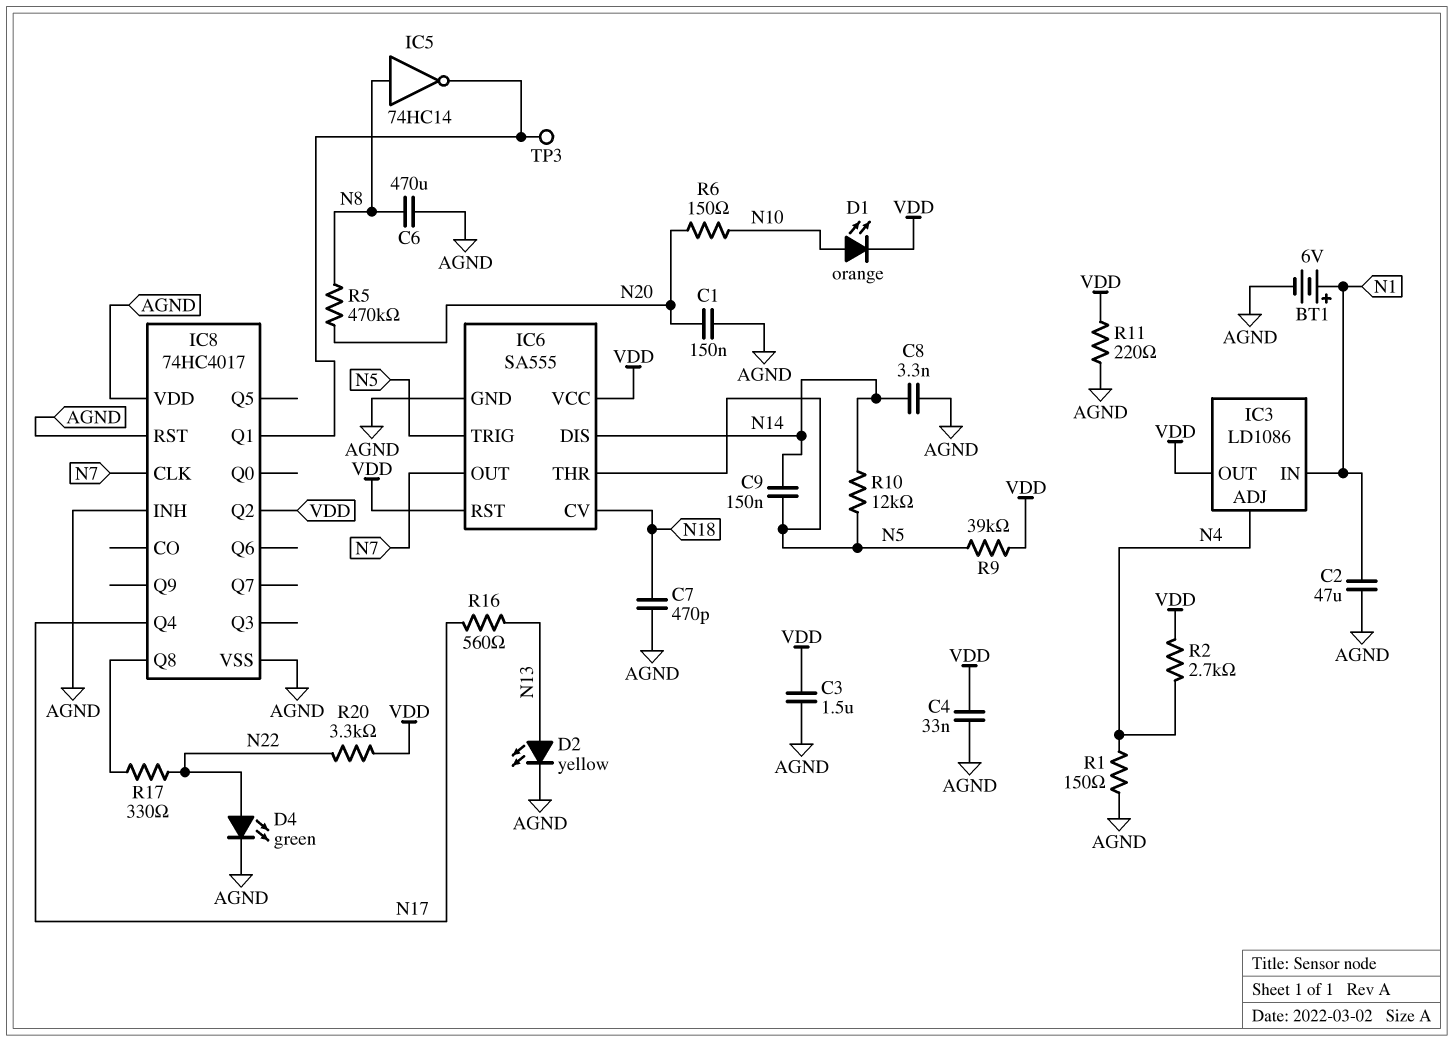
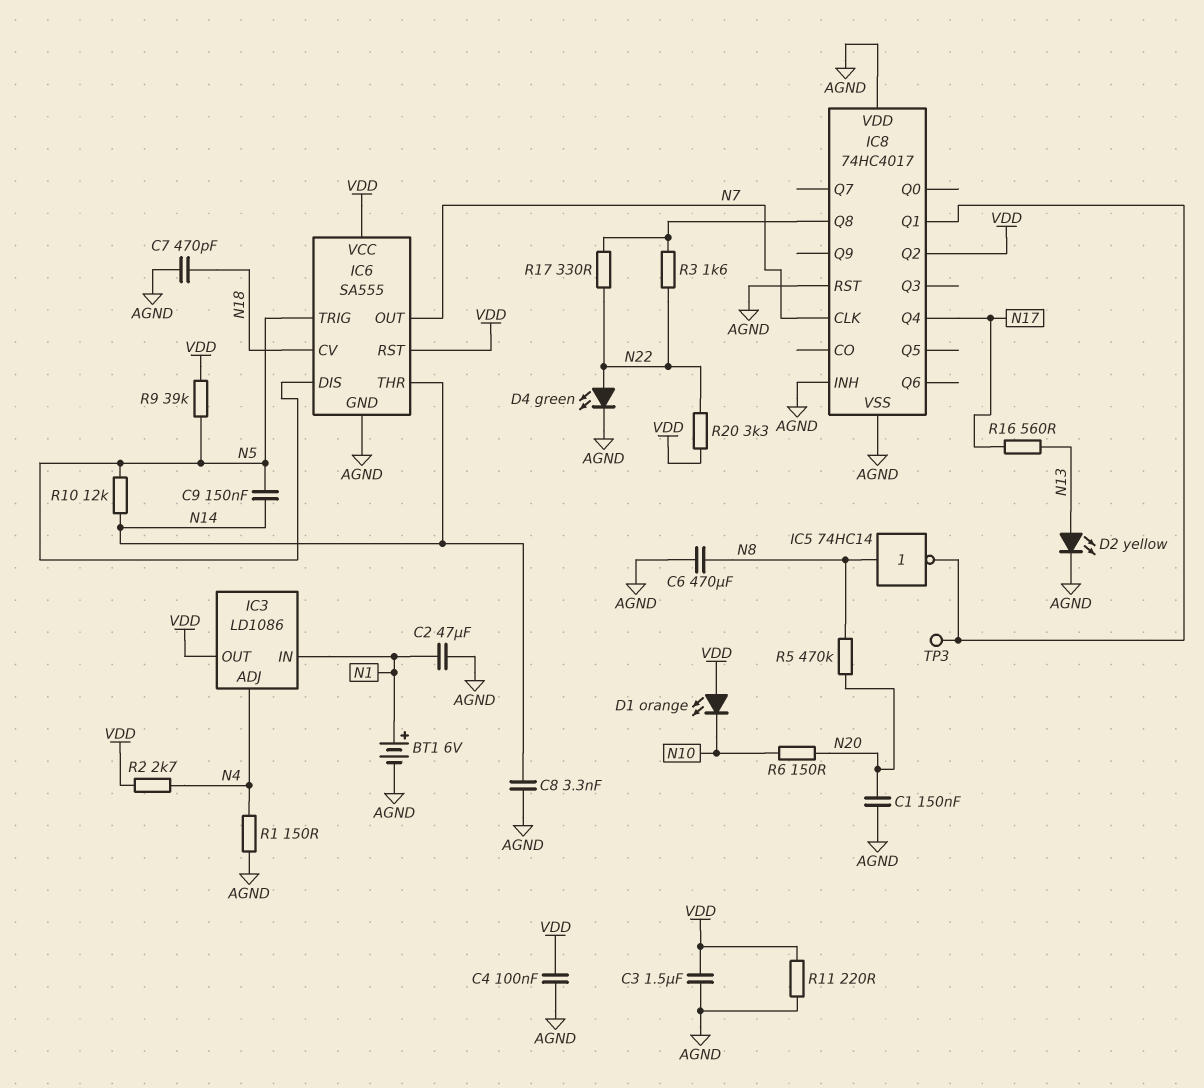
C4: 33nF (AGND, VDD) -> 100nF (AGND, VDD)
D1: LED orange (A N10, K VDD) -> LED orange (A VDD, K N10)
IC6 pin DIS: N14 -> N5
IC6 pin THR: N5 -> N14
R3: none -> 1.6k (IC8/Q8, N22)

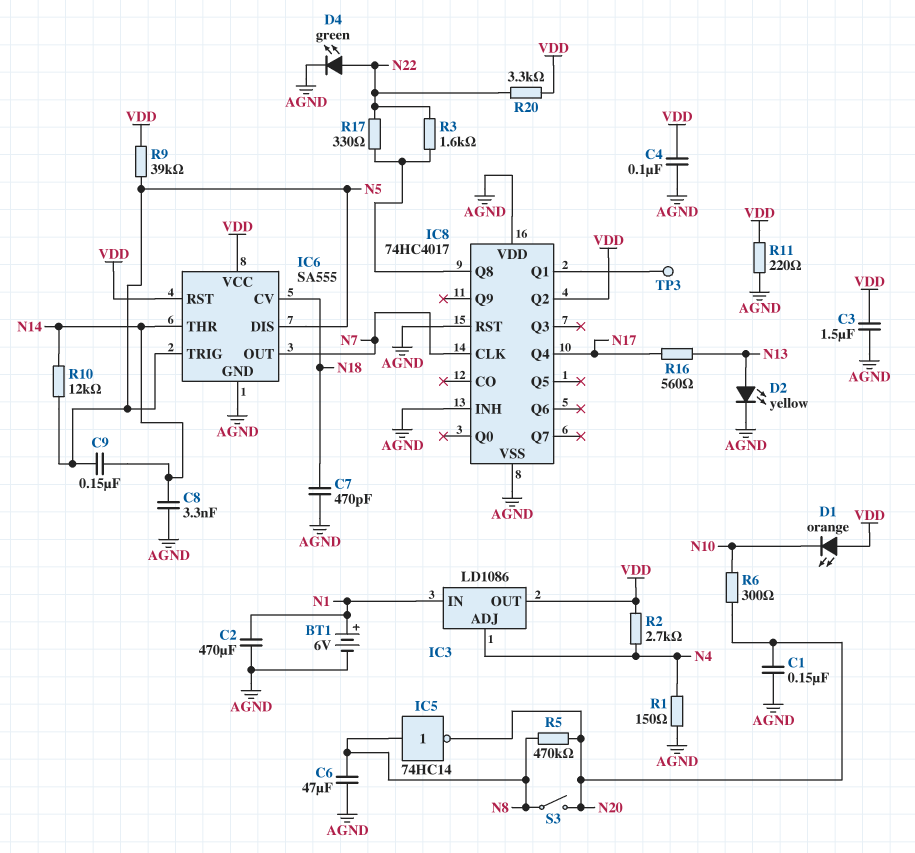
C2: 47uF (AGND, N1) -> 470uF (AGND, N1)
C6: 470uF (AGND, N8) -> 47uF (AGND, N8)
IC5: NOT 74HC14 (in N8, out IC8/Q1) -> NOT 74HC14 (in N8, out N20)
R6: 150 (N10, N20) -> 300 (N10, N20)
S3: none -> switch (N8, N20)

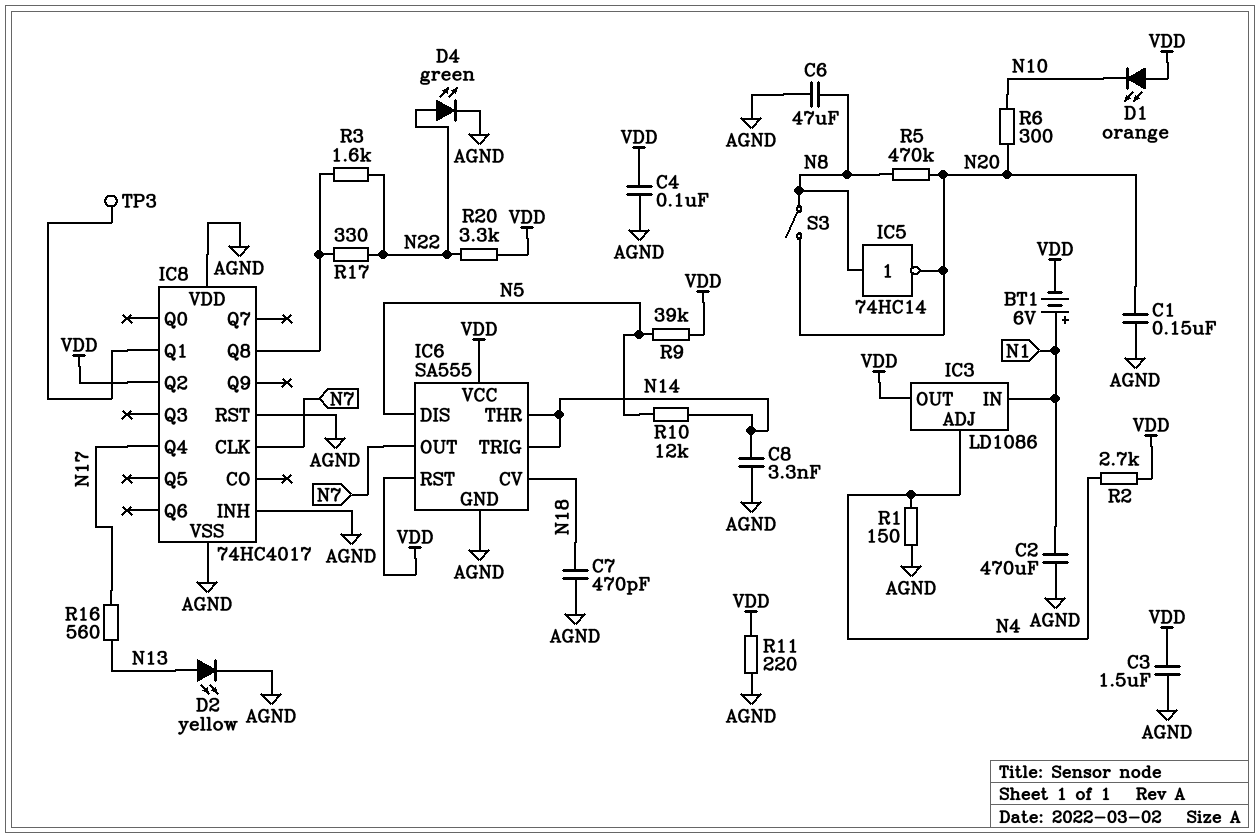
BT1: 6V (plus N1, minus AGND) -> 6V (plus N1, minus VDD)
C9: 150nF (N5, N14) -> none
IC6 pin TRIG: N5 -> N14

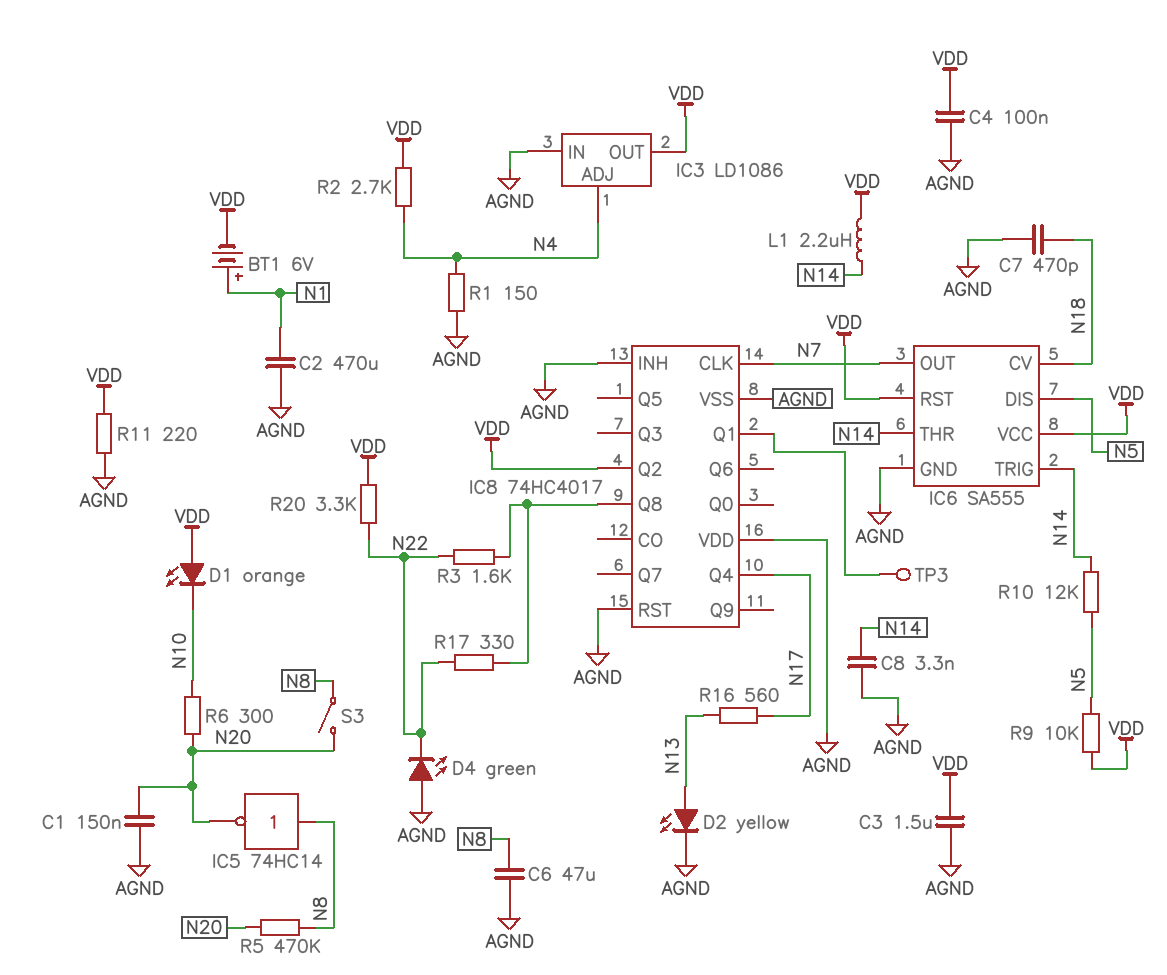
D4: LED green (A N22, K AGND) -> LED green (A AGND, K N22)
IC3 pin IN: N1 -> AGND
L1: none -> 2.2uH (N14, VDD)
R9: 39k (N5, VDD) -> 10k (N5, VDD)

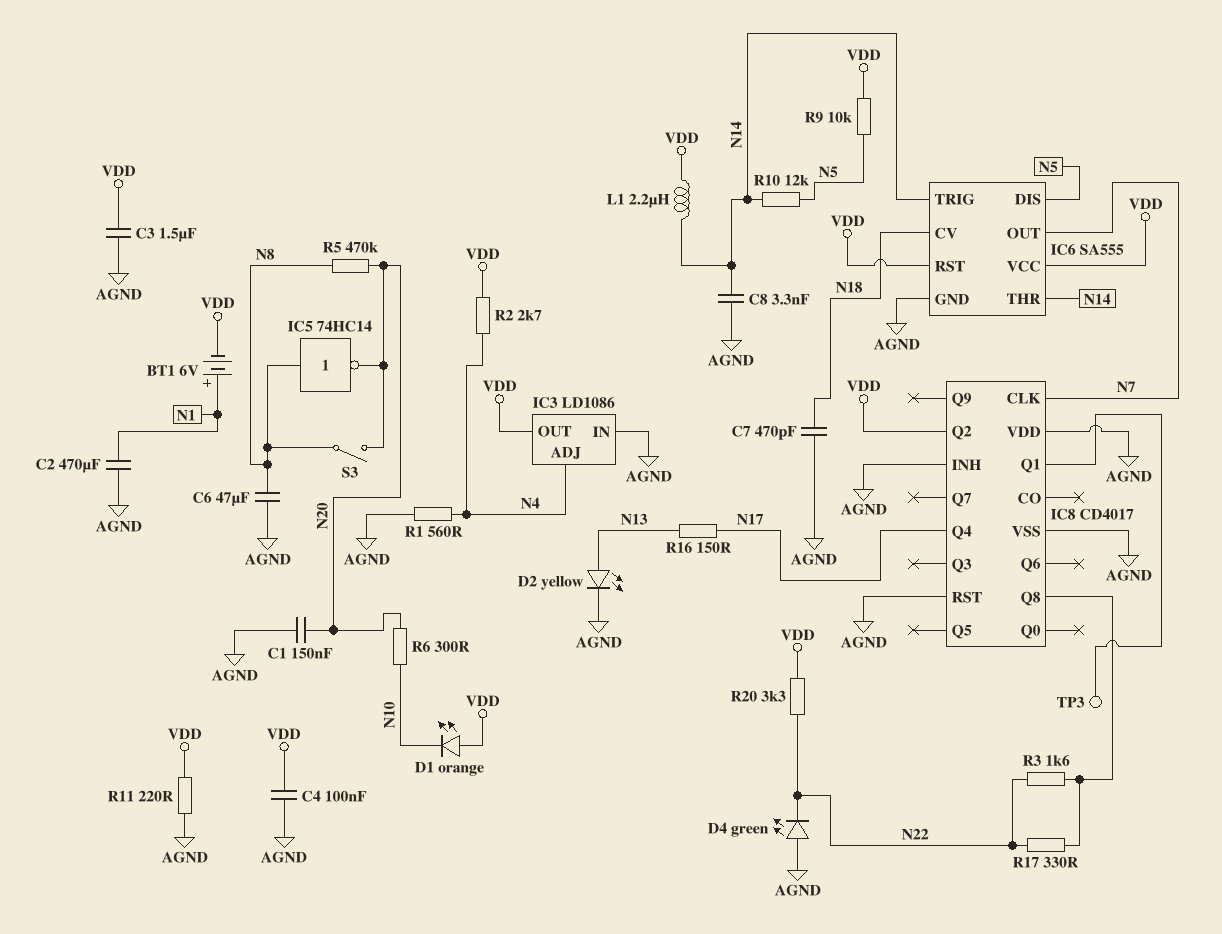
IC8: 74HC4017 -> CD4017
R1: 150 (AGND, N4) -> 560 (AGND, N4)
R16: 560 (N13, N17) -> 150 (N13, N17)

